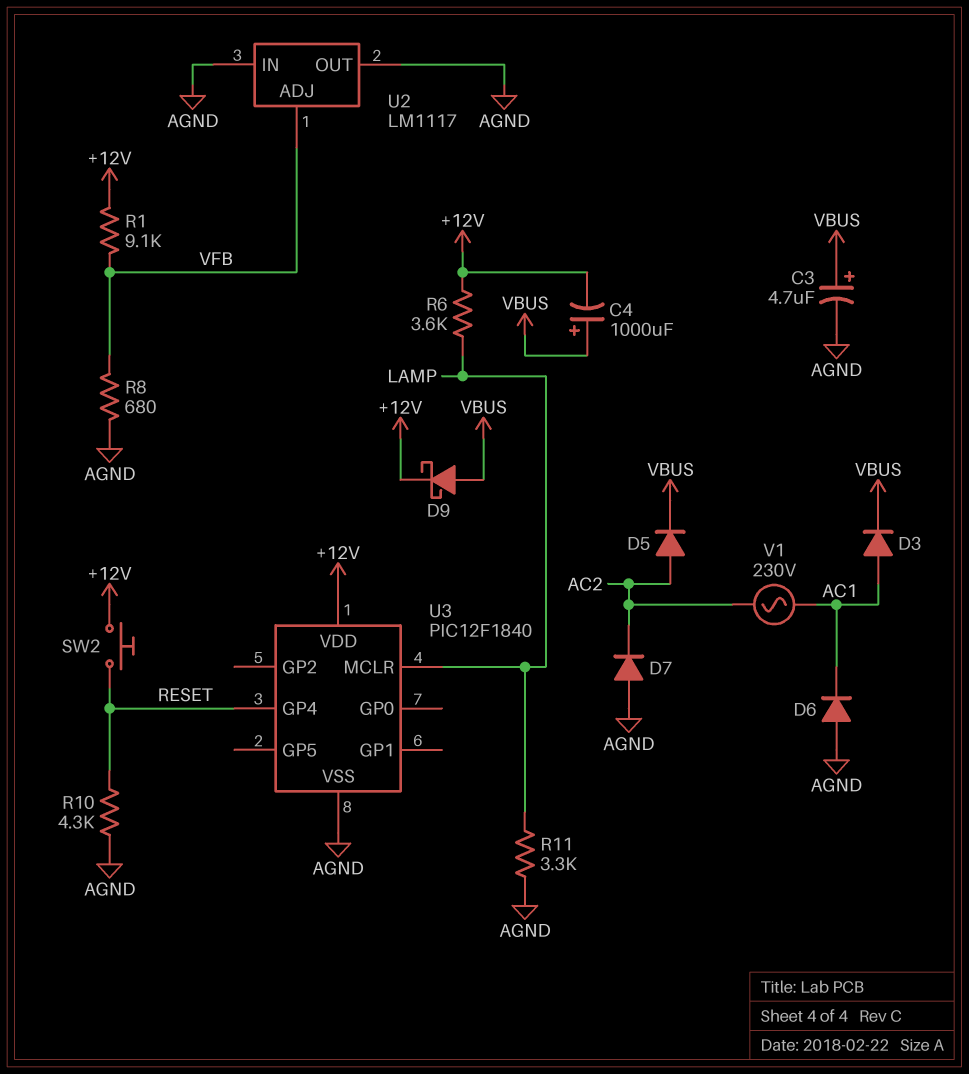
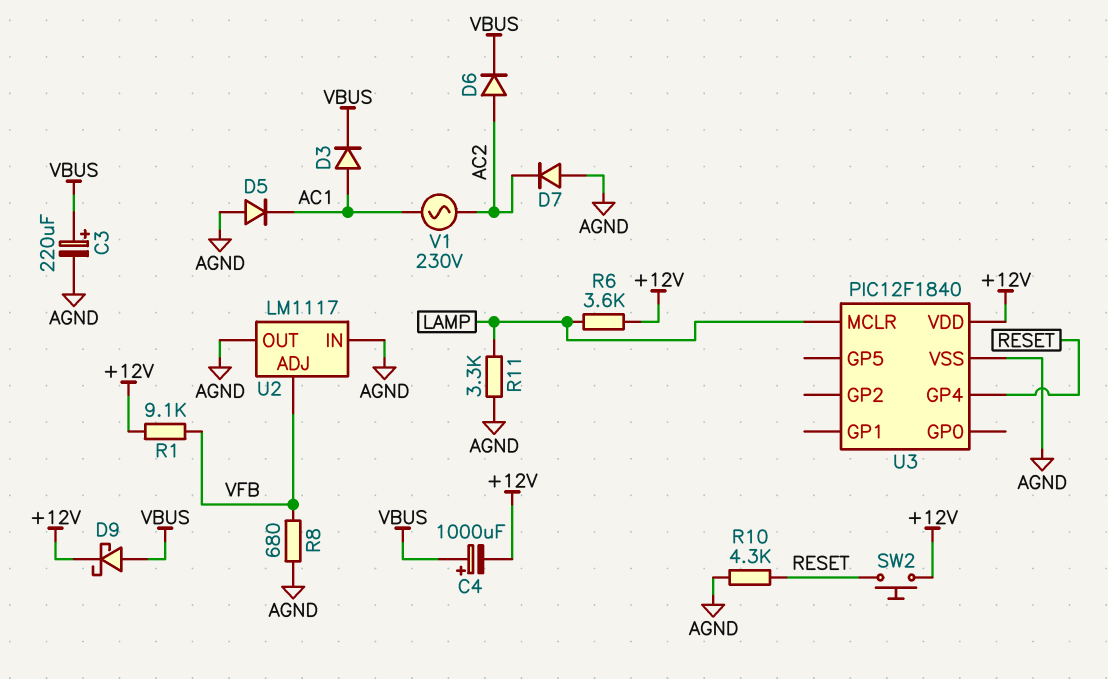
C3: 4.7uF (plus VBUS, minus AGND) -> 220uF (plus VBUS, minus AGND)
D5: diode (A AC2, K VBUS) -> diode (A AGND, K AC1)
D6: diode (A AGND, K AC1) -> diode (A AC2, K VBUS)

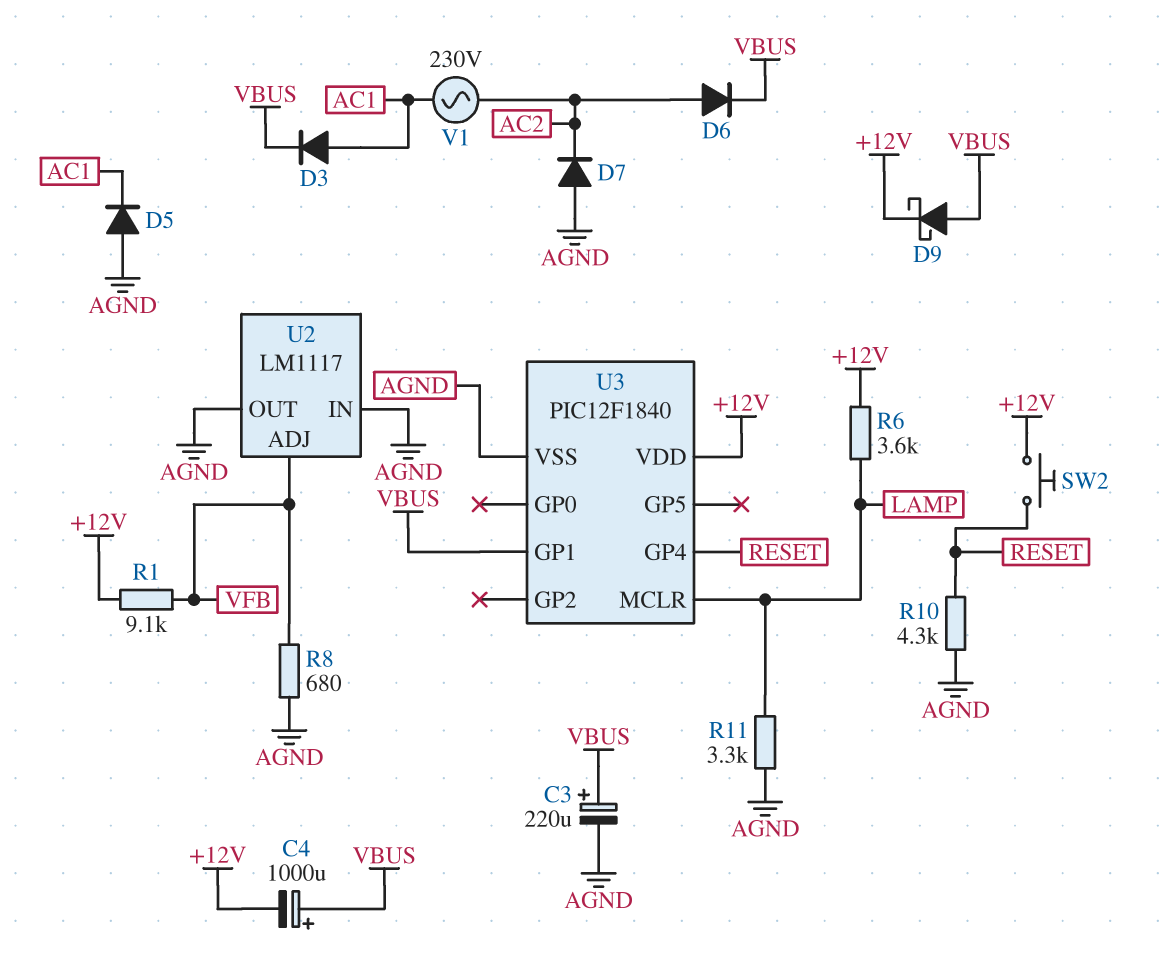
U3 pin GP1: none -> VBUS

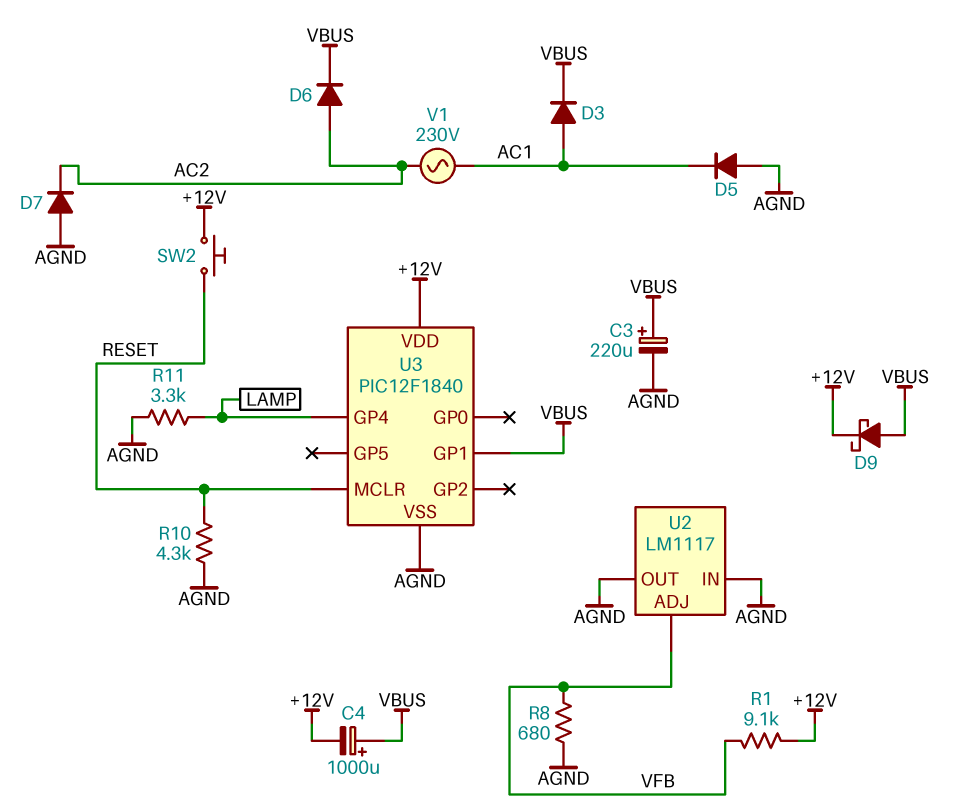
R6: 3.6k (+12V, LAMP) -> none
U3 pin GP4: RESET -> LAMP
U3 pin MCLR: LAMP -> RESET

